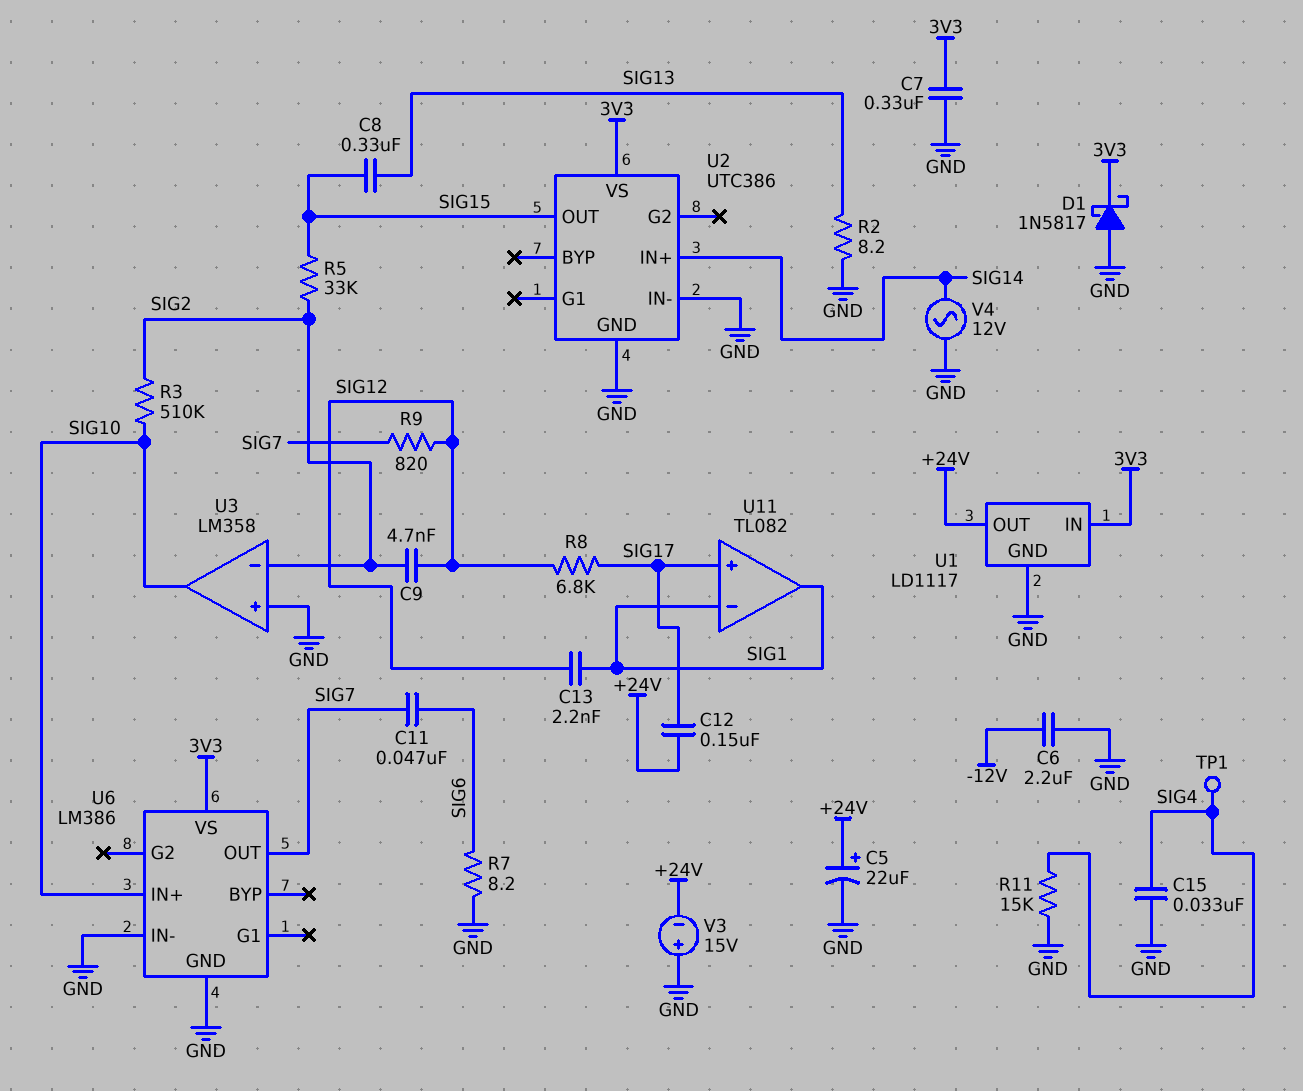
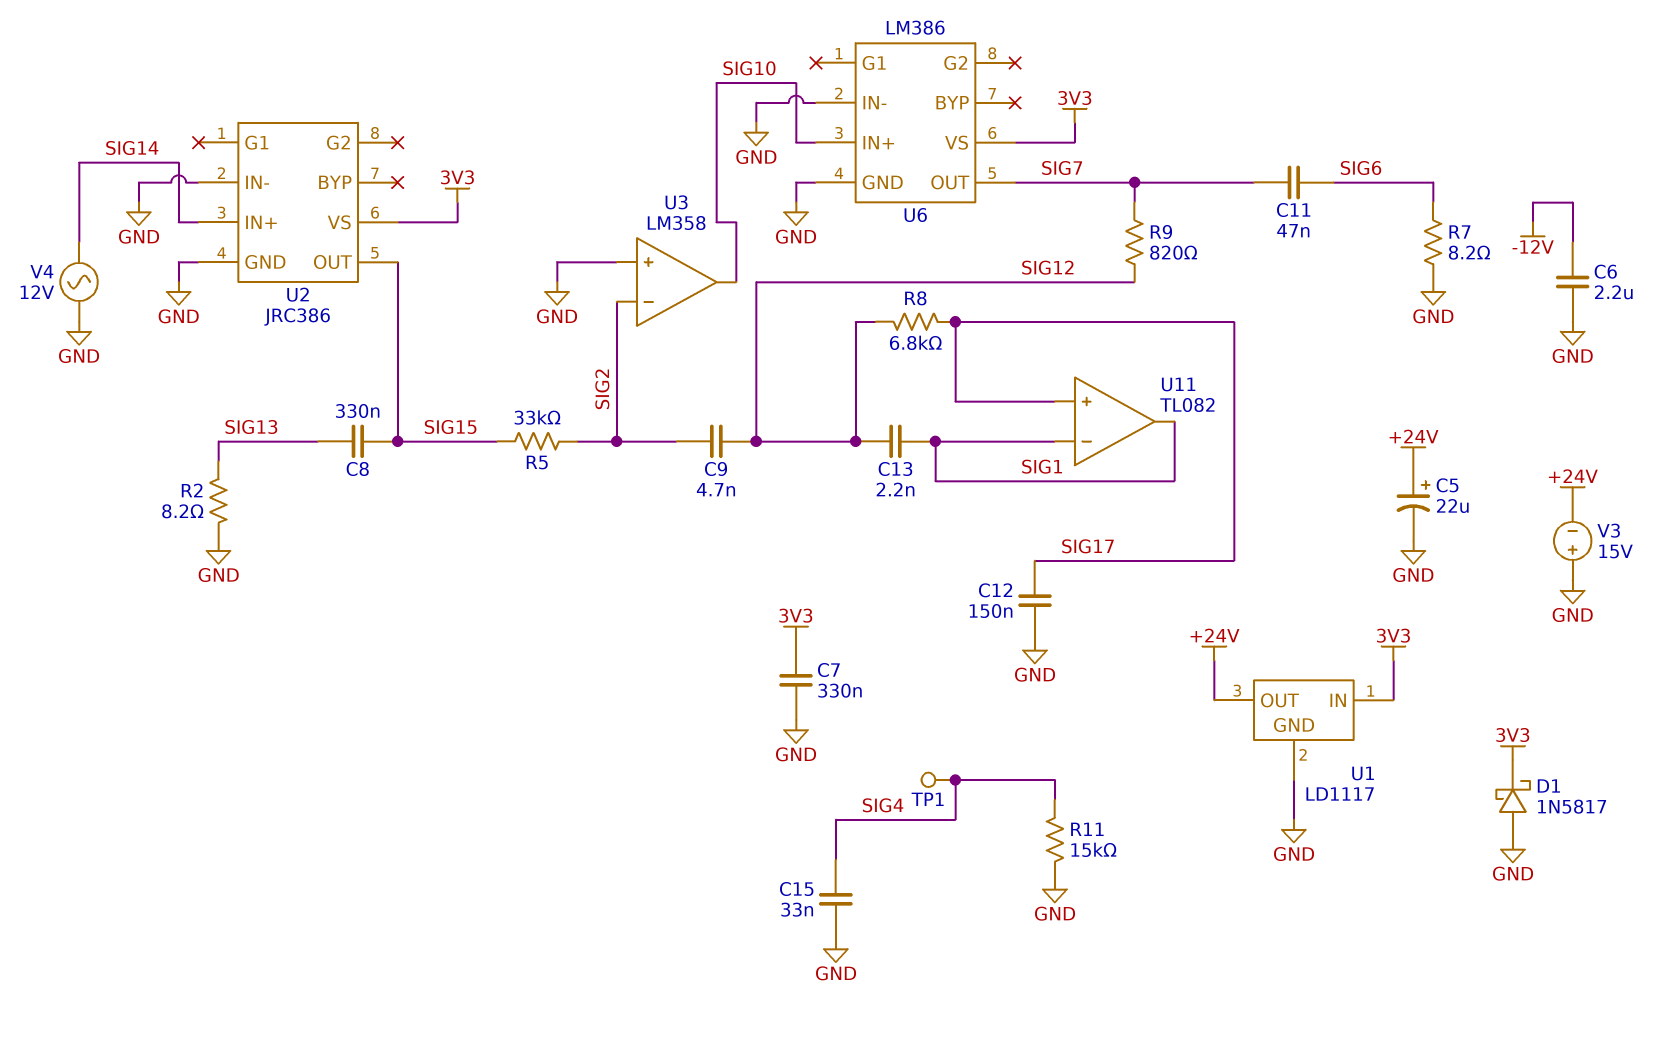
C12: 150nF (+24V, SIG17) -> 150nF (GND, SIG17)
R3: 510k (SIG2, SIG10) -> none
U2: UTC386 -> JRC386

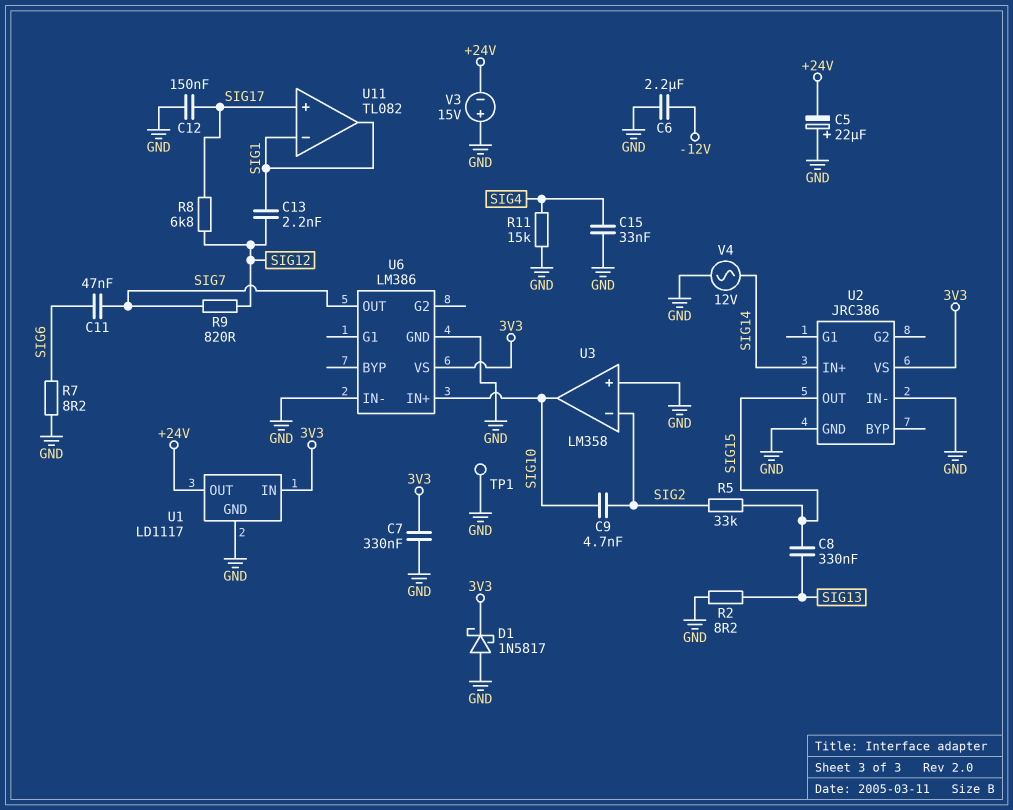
C5: 22uF (plus +24V, minus GND) -> 22uF (plus GND, minus +24V)
C9: 4.7nF (SIG2, SIG12) -> 4.7nF (SIG2, SIG10)
TP1: test point (SIG4) -> test point (GND)

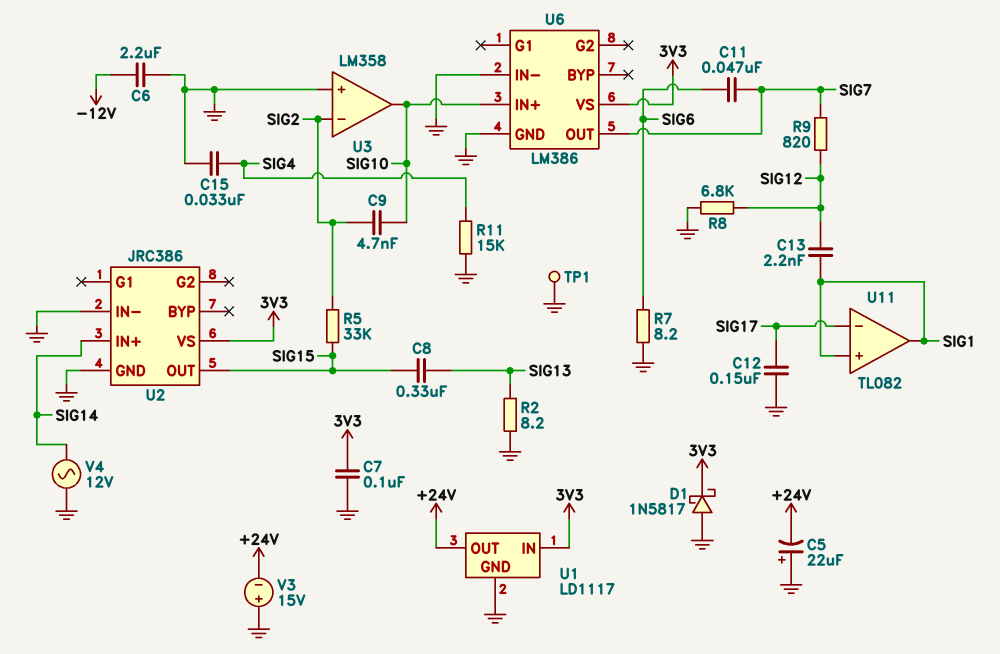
C7: 330nF (3V3, GND) -> 100nF (3V3, GND)
R8: 6.8k (SIG12, SIG17) -> 6.8k (GND, SIG12)
U11 pin in+: SIG17 -> SIG1
U11 pin in-: SIG1 -> SIG17

